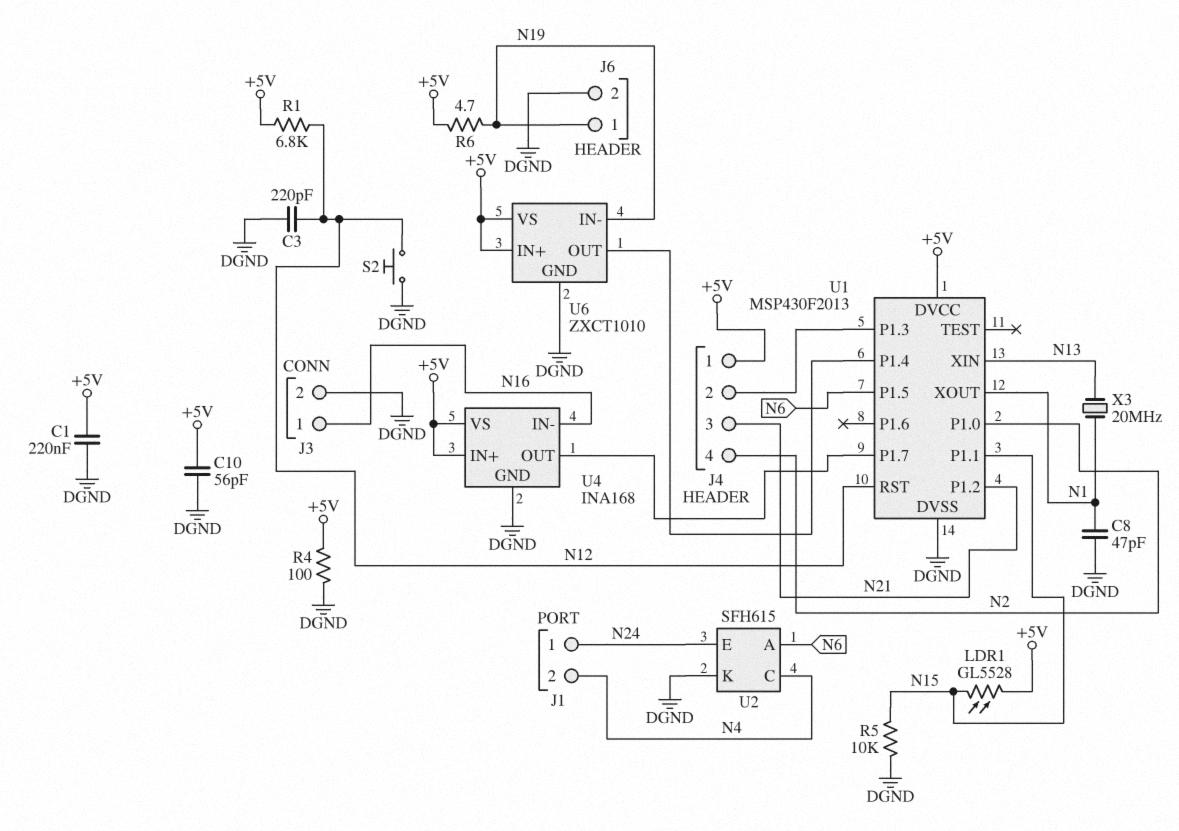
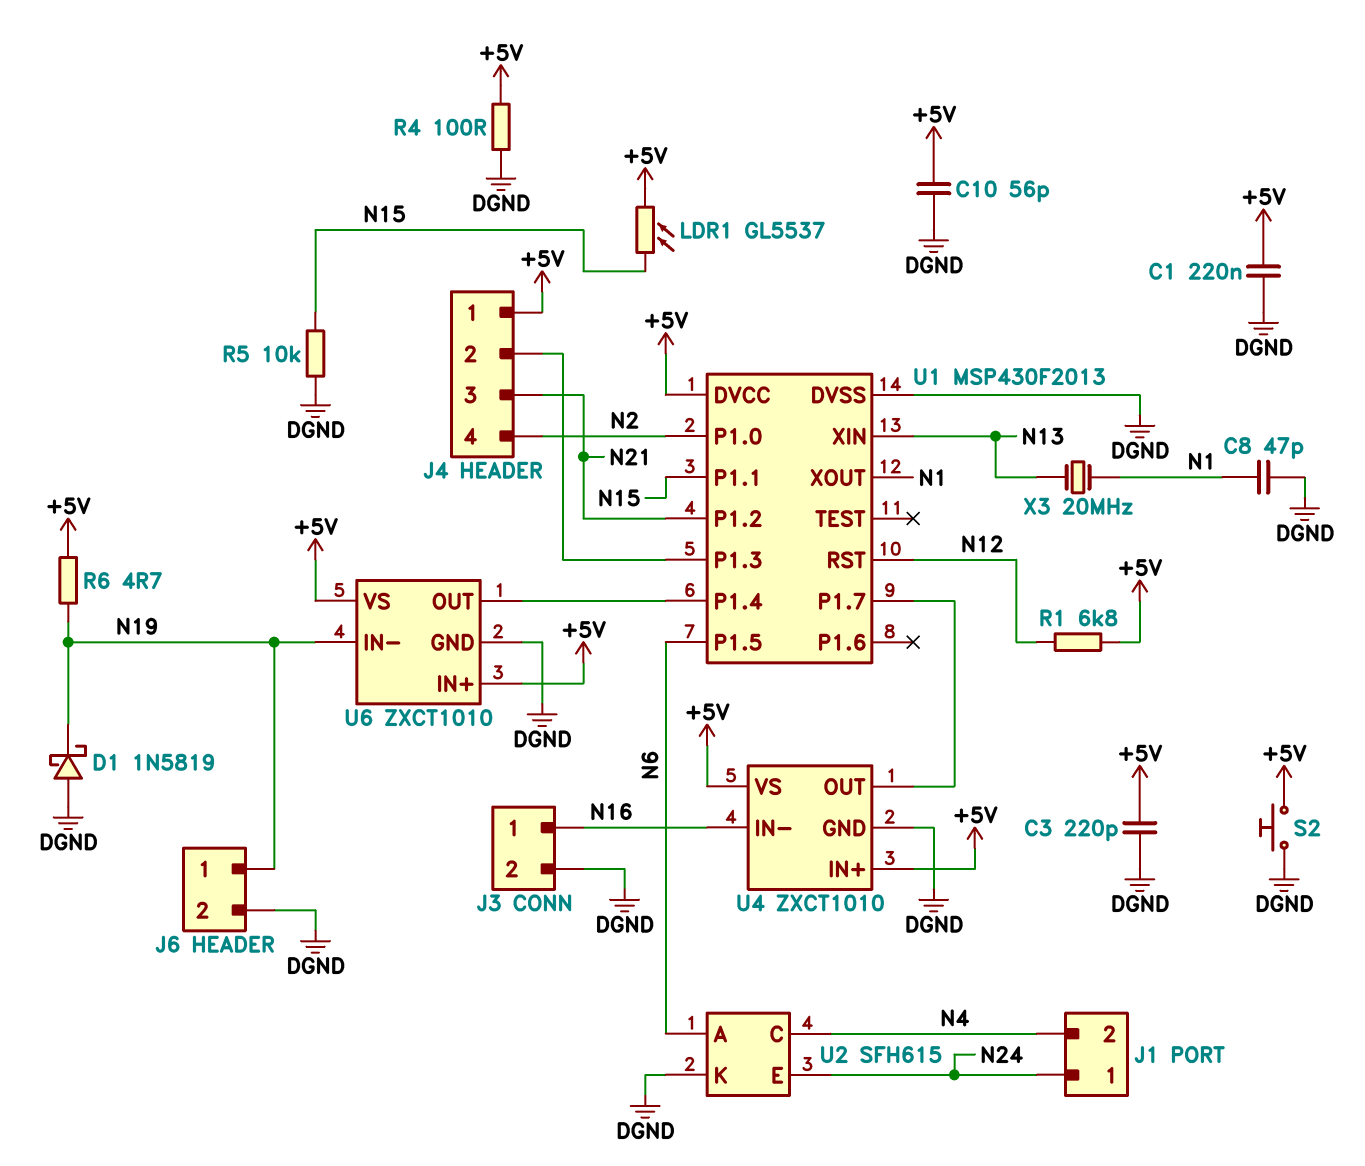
C3: 220pF (DGND, N12) -> 220pF (+5V, DGND)
D1: none -> schottky 1N5819 (A DGND, K N19)
LDR1: GL5528 (+5V, N15) -> GL5537 (+5V, N15)
S2: button (DGND, N12) -> button (+5V, DGND)
U4: INA168 -> ZXCT1010

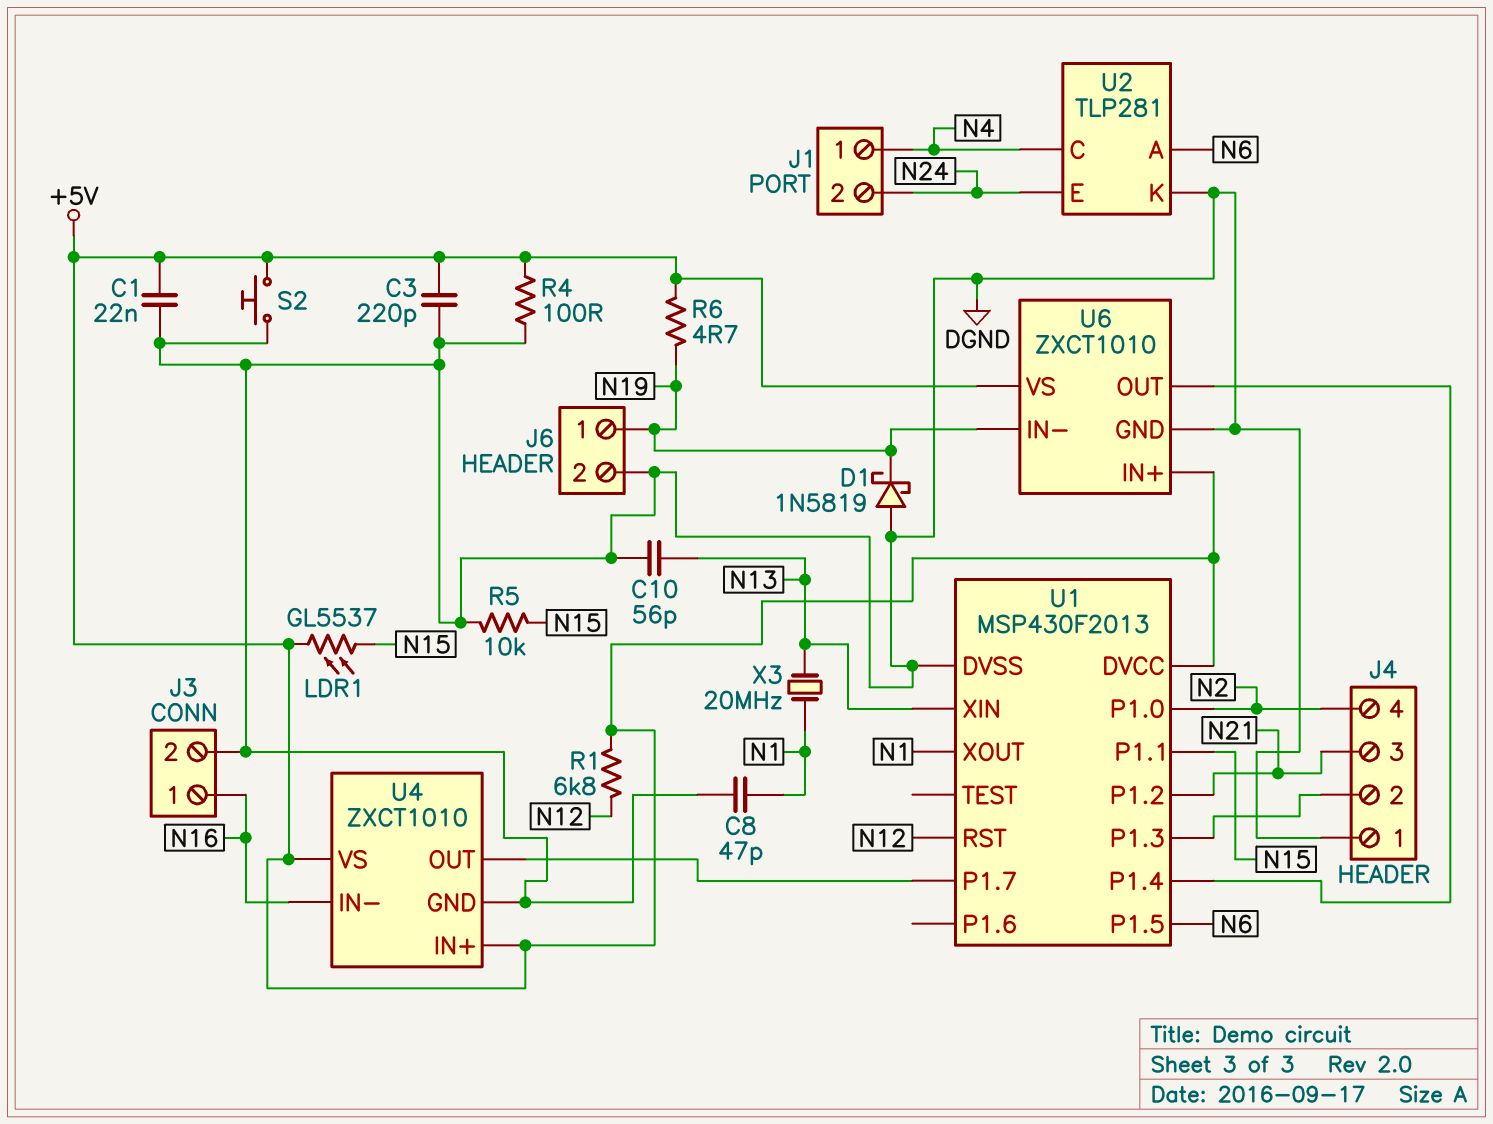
C1: 220nF (+5V, DGND) -> 22nF (+5V, DGND)
C10: 56pF (+5V, DGND) -> 56pF (DGND, N13)
J1 pin 1: N24 -> N4
J1 pin 2: N4 -> N24
J4 pin 1: +5V -> DGND
U2: SFH615 -> TLP281

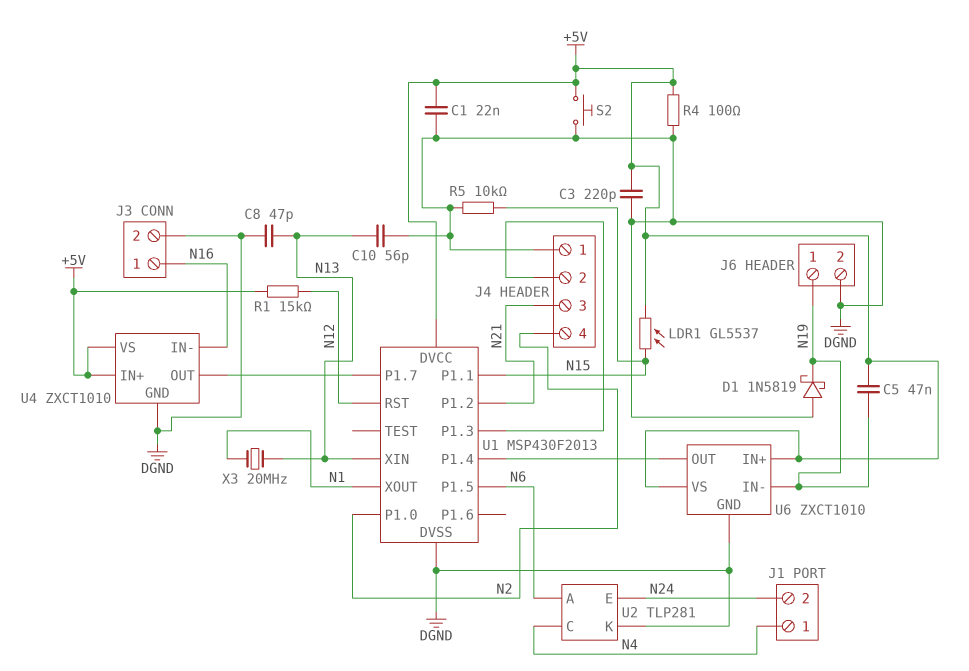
C5: none -> 47nF (+5V, N19)
C8: 47pF (DGND, N1) -> 47pF (DGND, N13)
R1: 6.8k (+5V, N12) -> 15k (+5V, N12)
R6: 4.7 (+5V, N19) -> none

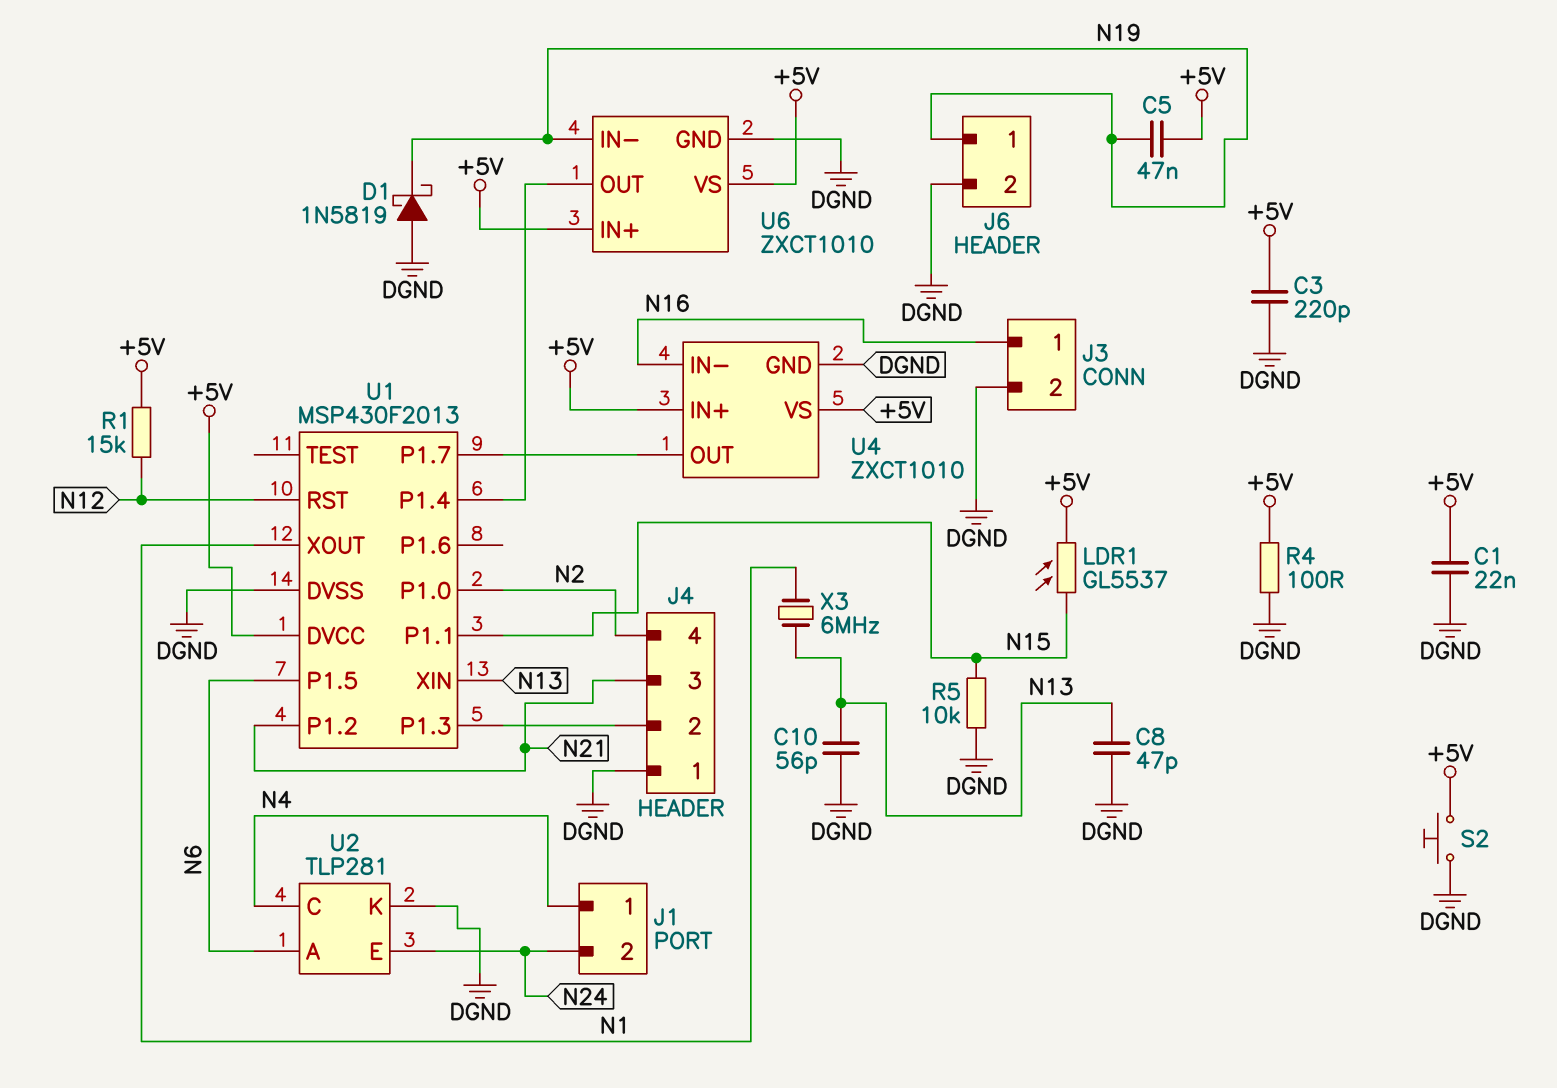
X3: 20MHz (N1, N13) -> 6MHz (N1, N13)

